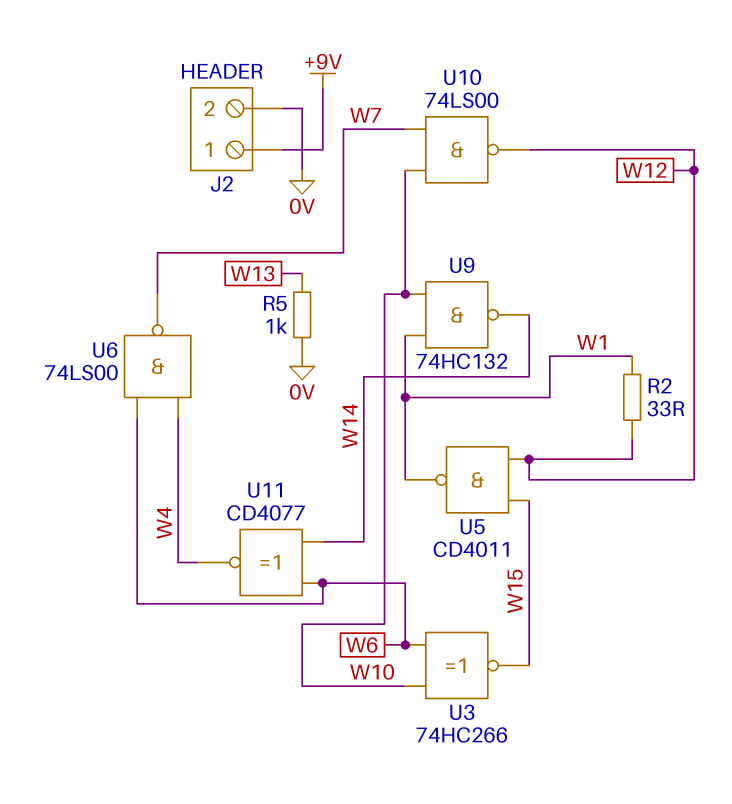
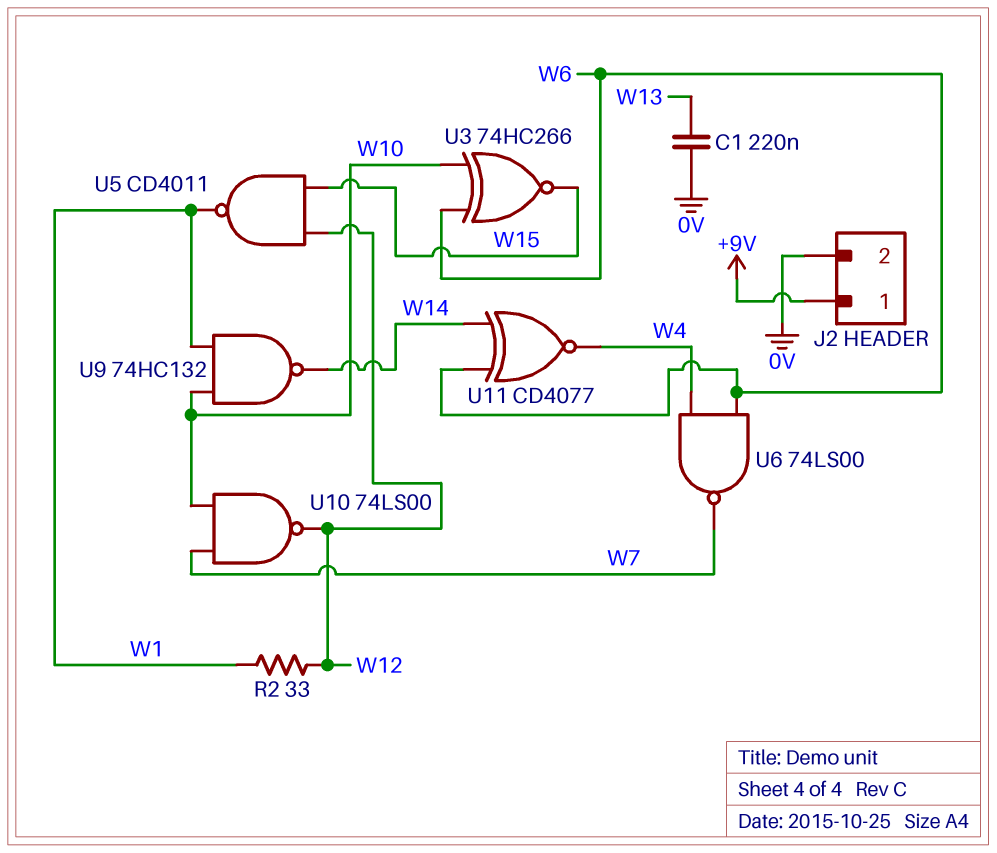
C1: none -> 220nF (0V, W13)
R5: 1k (0V, W13) -> none

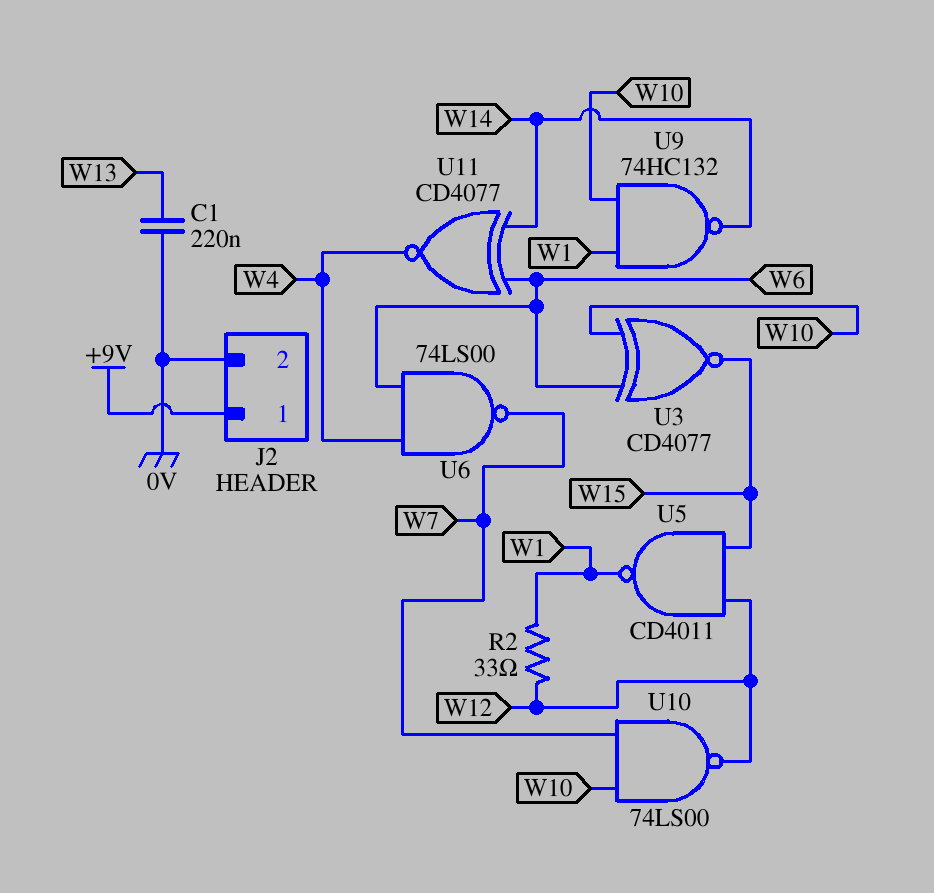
U3: XNOR 74HC266 (in W6, in W10, out W15) -> XNOR CD4077 (in W6, in W10, out W15)

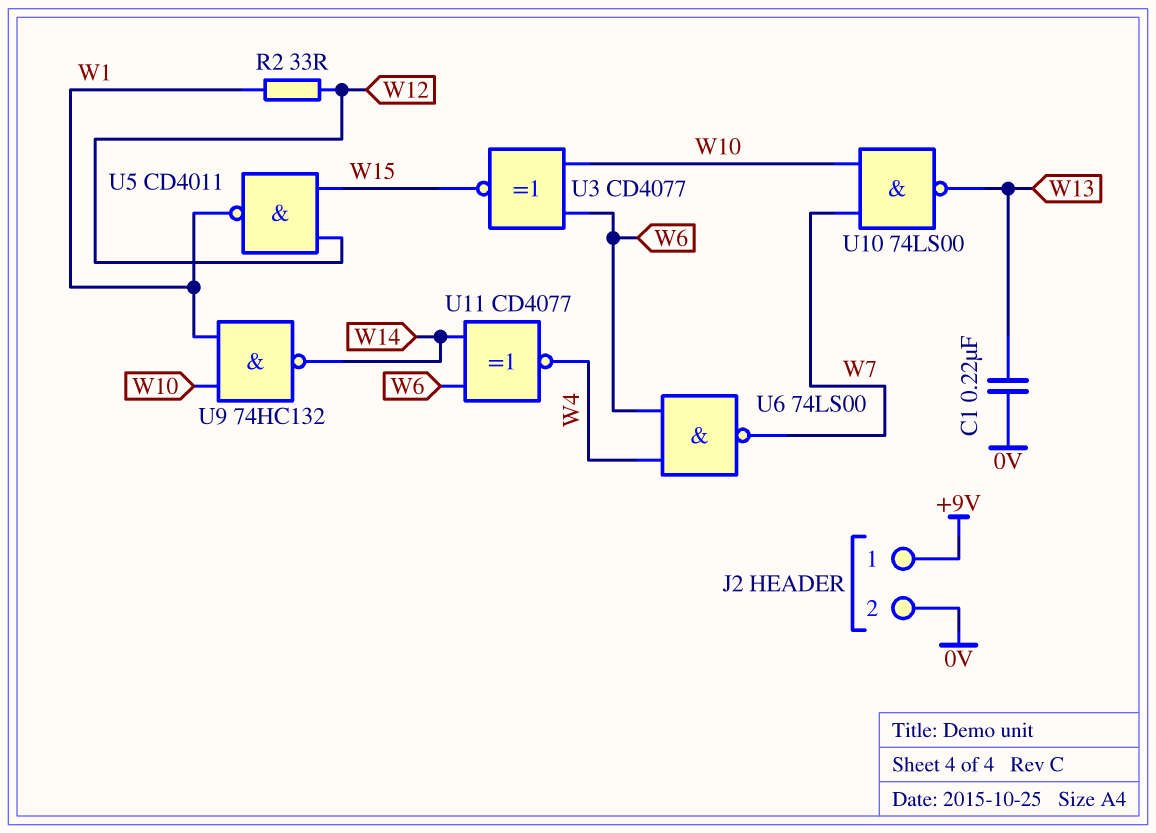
U10: NAND 74LS00 (in W7, in W10, out W12) -> NAND 74LS00 (in W7, in W10, out W13)

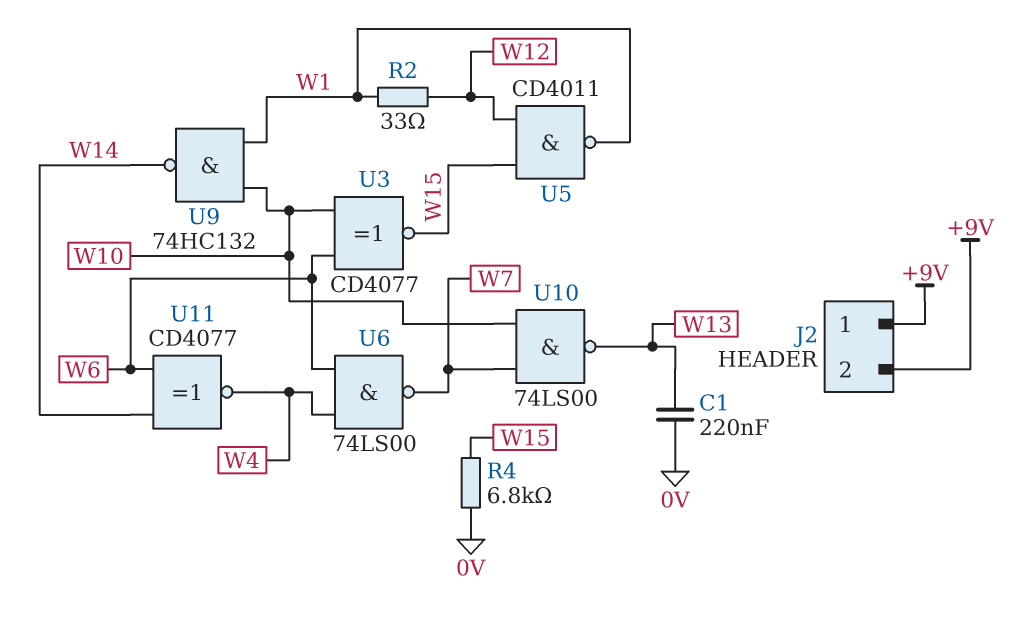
J2 pin 2: 0V -> +9V
R4: none -> 6.8k (0V, W15)

